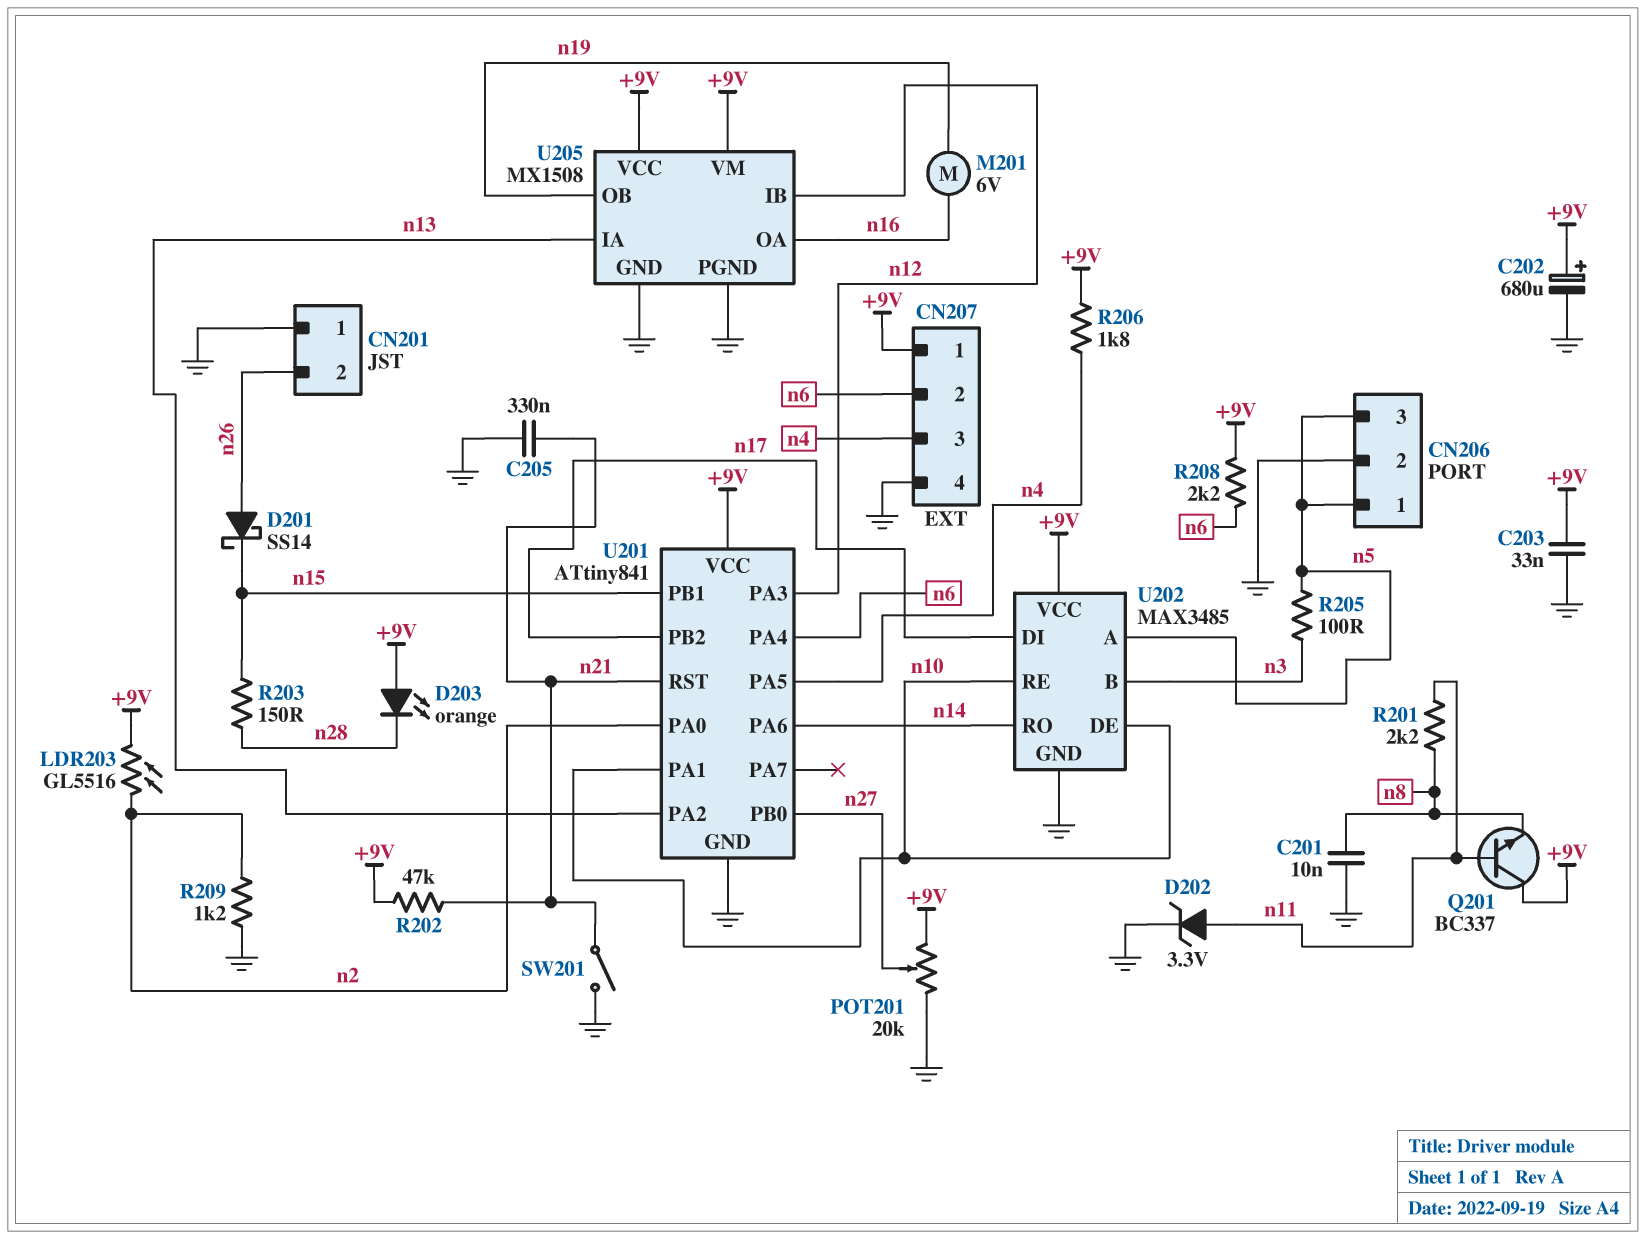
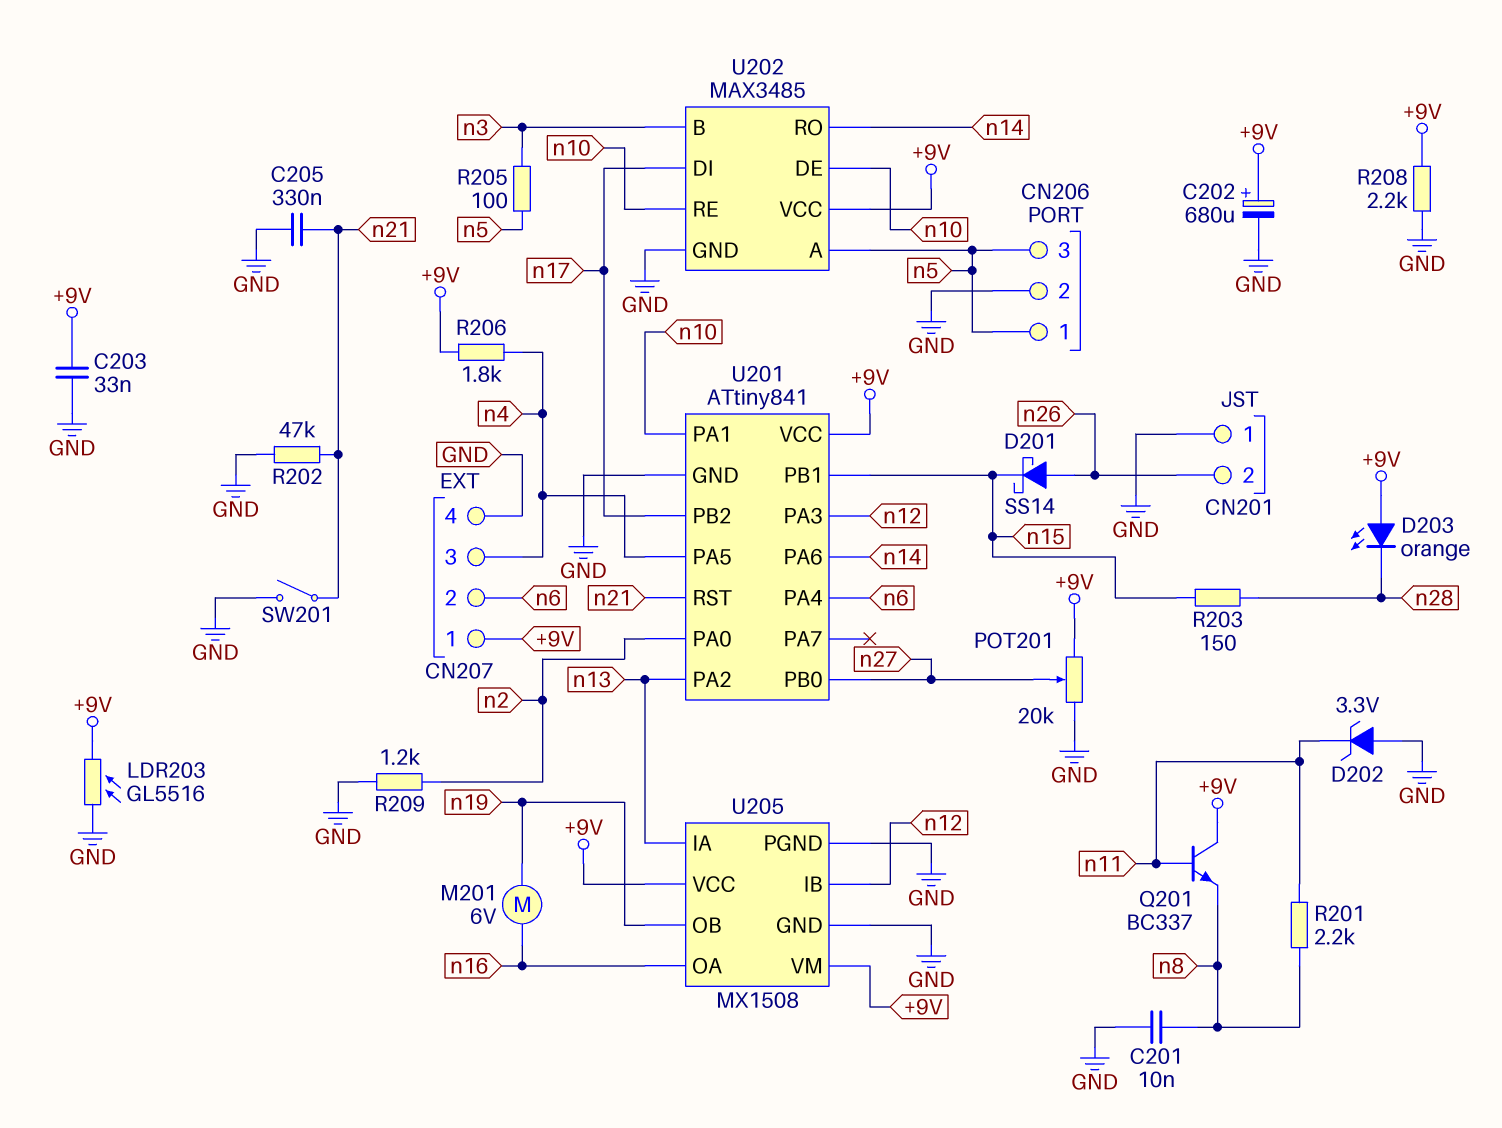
D202: zener 3.3V (A n11, K GND) -> zener 3.3V (A GND, K n11)
LDR203: GL5516 (+9V, n2) -> GL5516 (+9V, GND)
R202: 47k (+9V, n21) -> 47k (GND, n21)
R208: 2.2k (+9V, n6) -> 2.2k (+9V, GND)

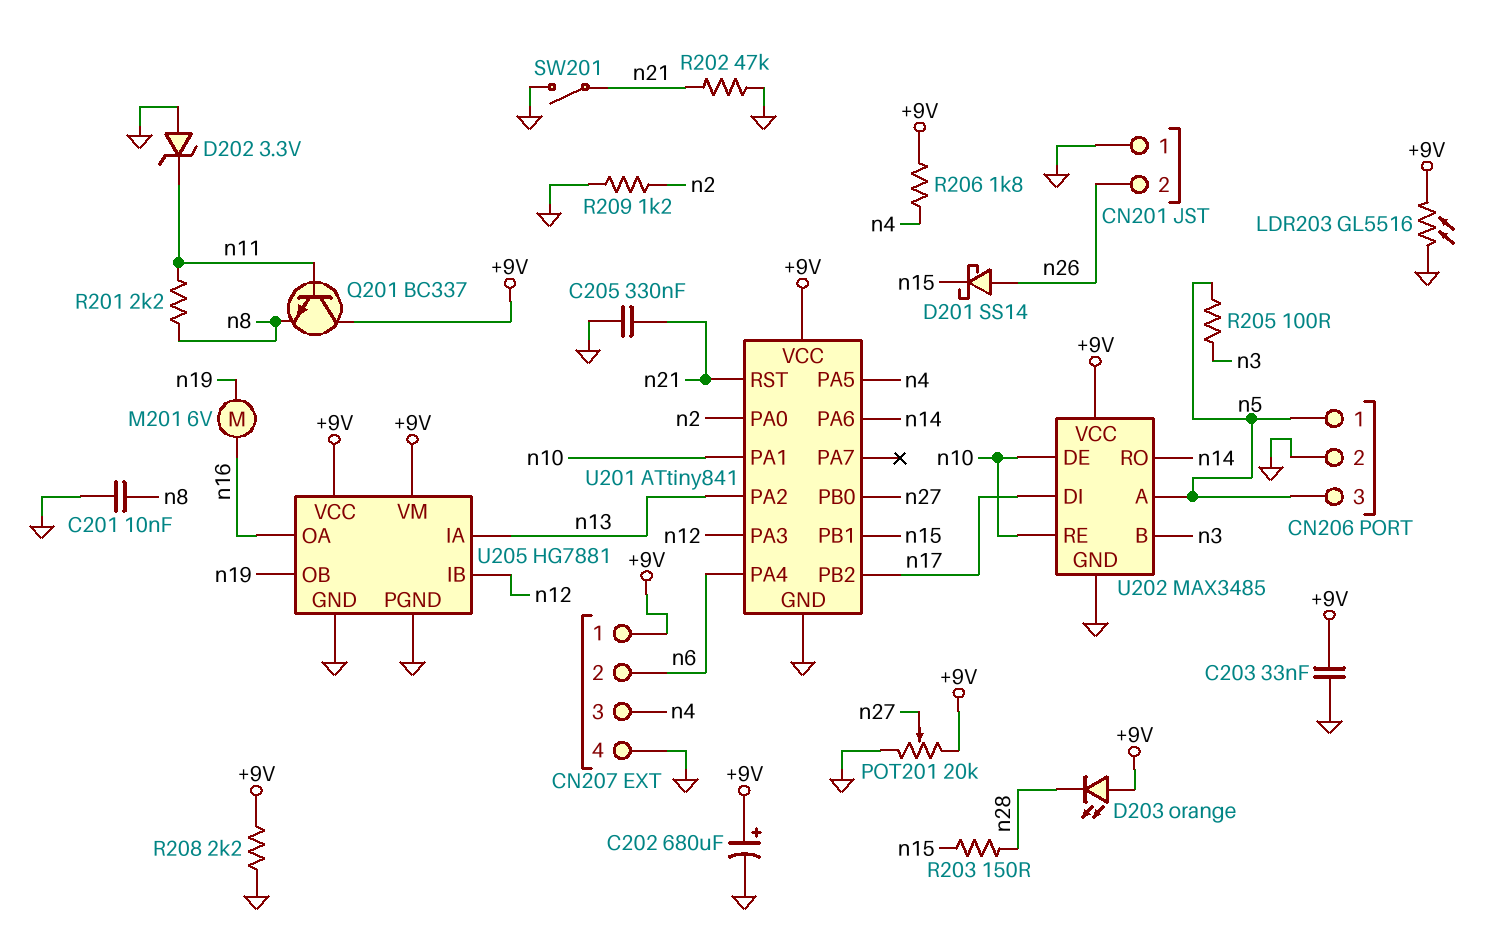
U205: MX1508 -> HG7881

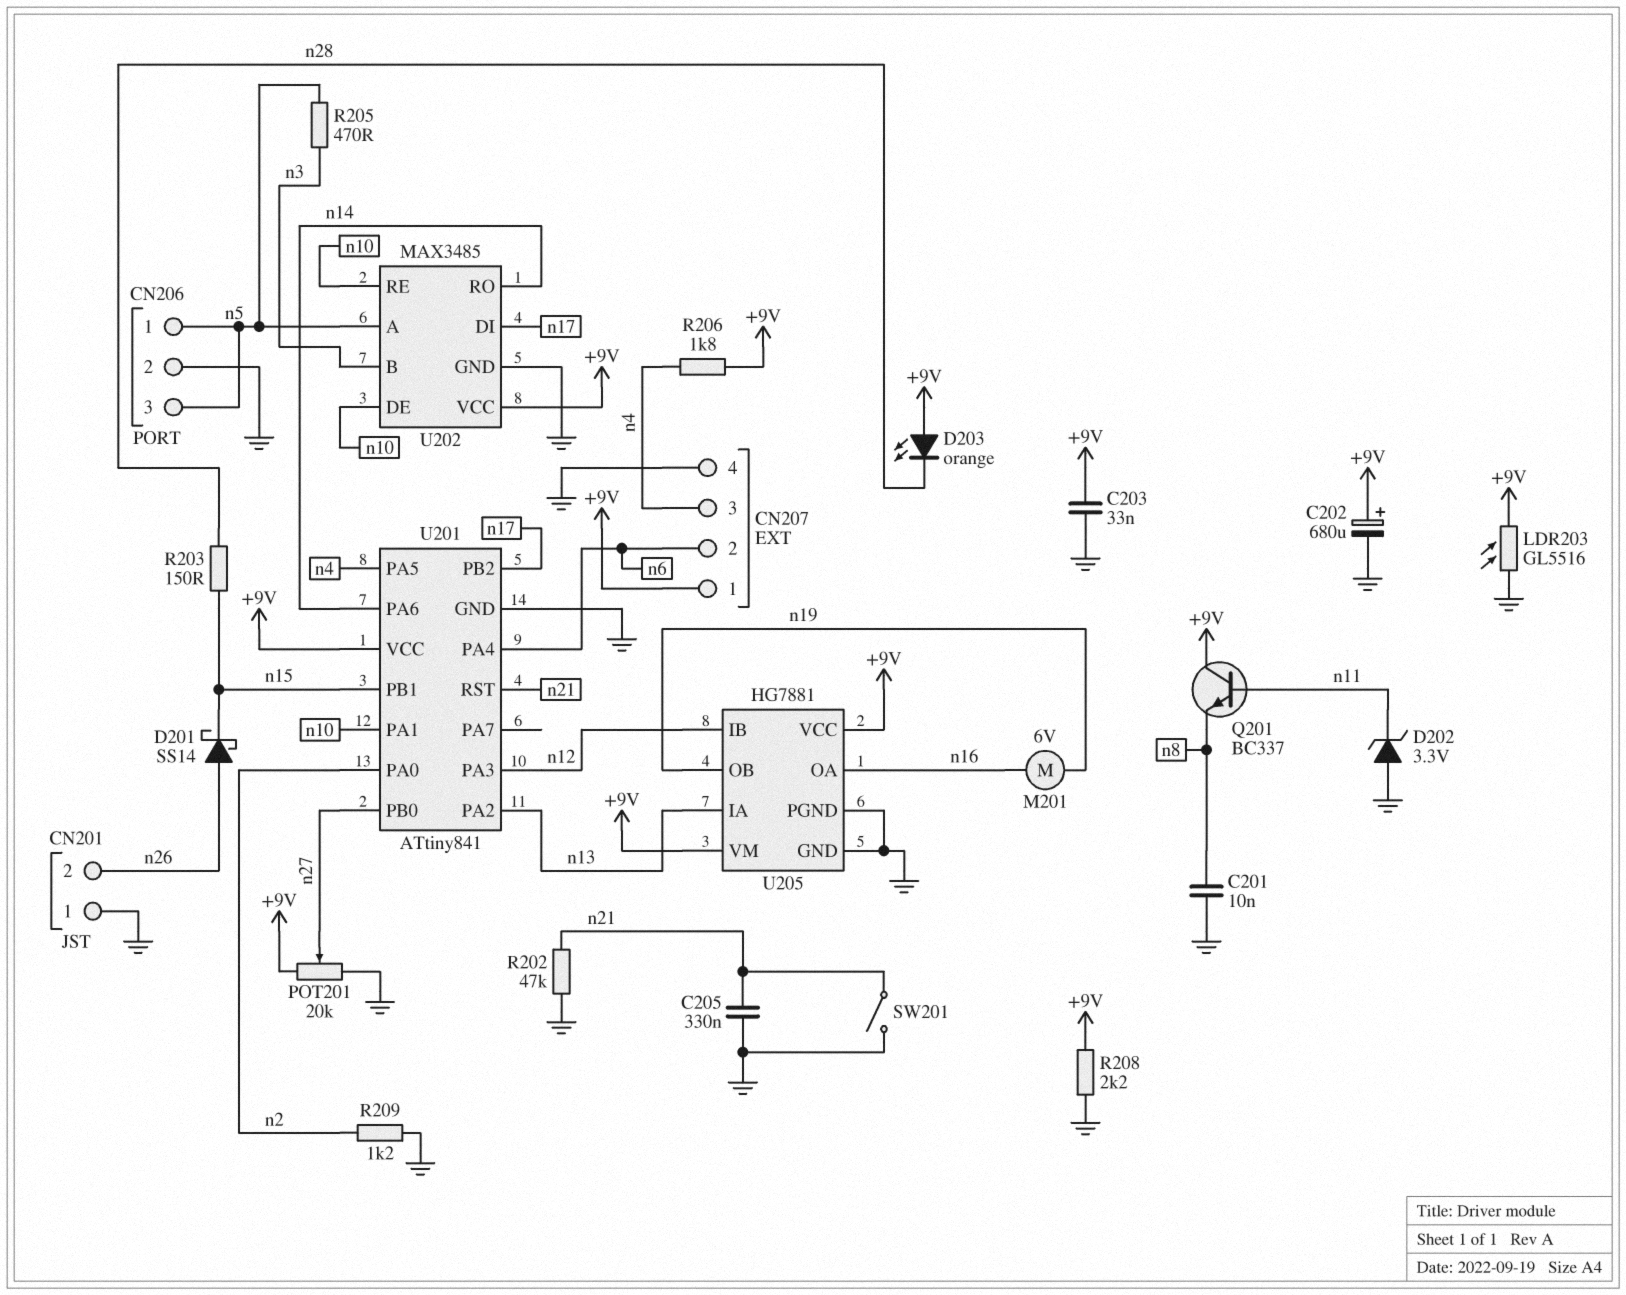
R201: 2.2k (n8, n11) -> none
R205: 100 (n3, n5) -> 470 (n3, n5)

